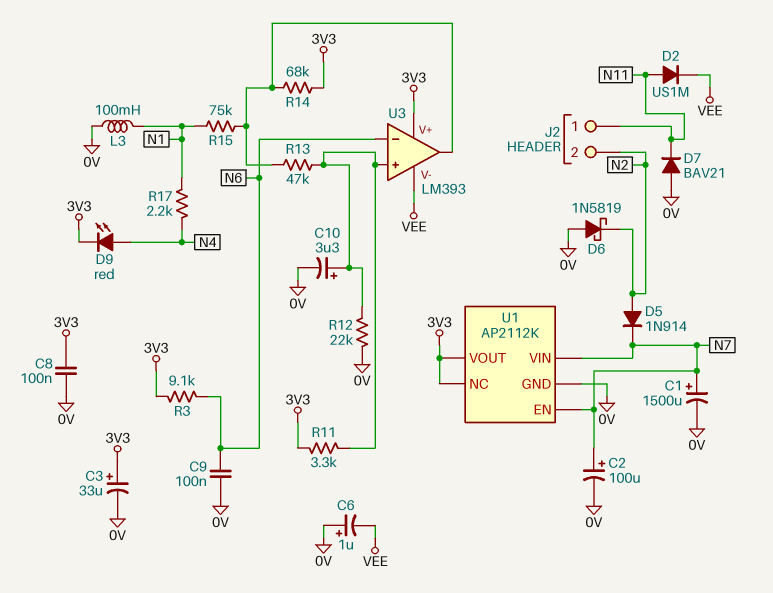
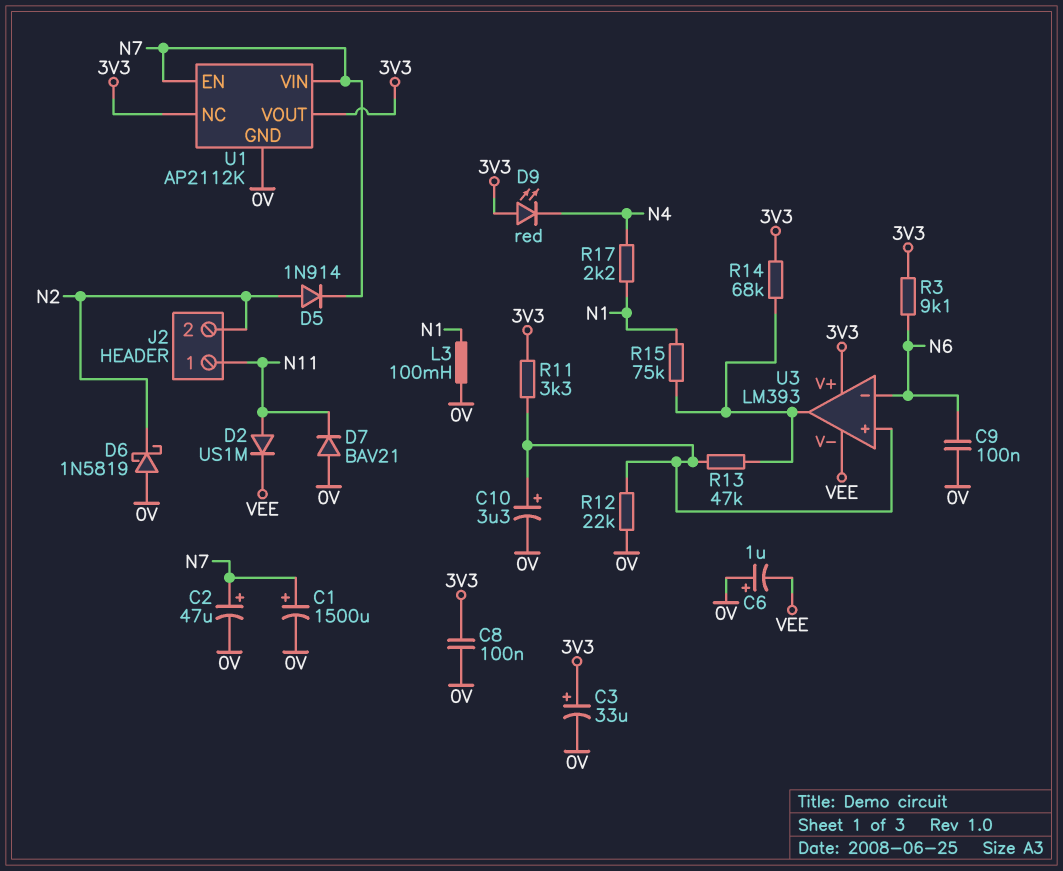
C2: 100uF (plus N7, minus 0V) -> 47uF (plus N7, minus 0V)
D9: LED red (A N4, K 3V3) -> LED red (A 3V3, K N4)

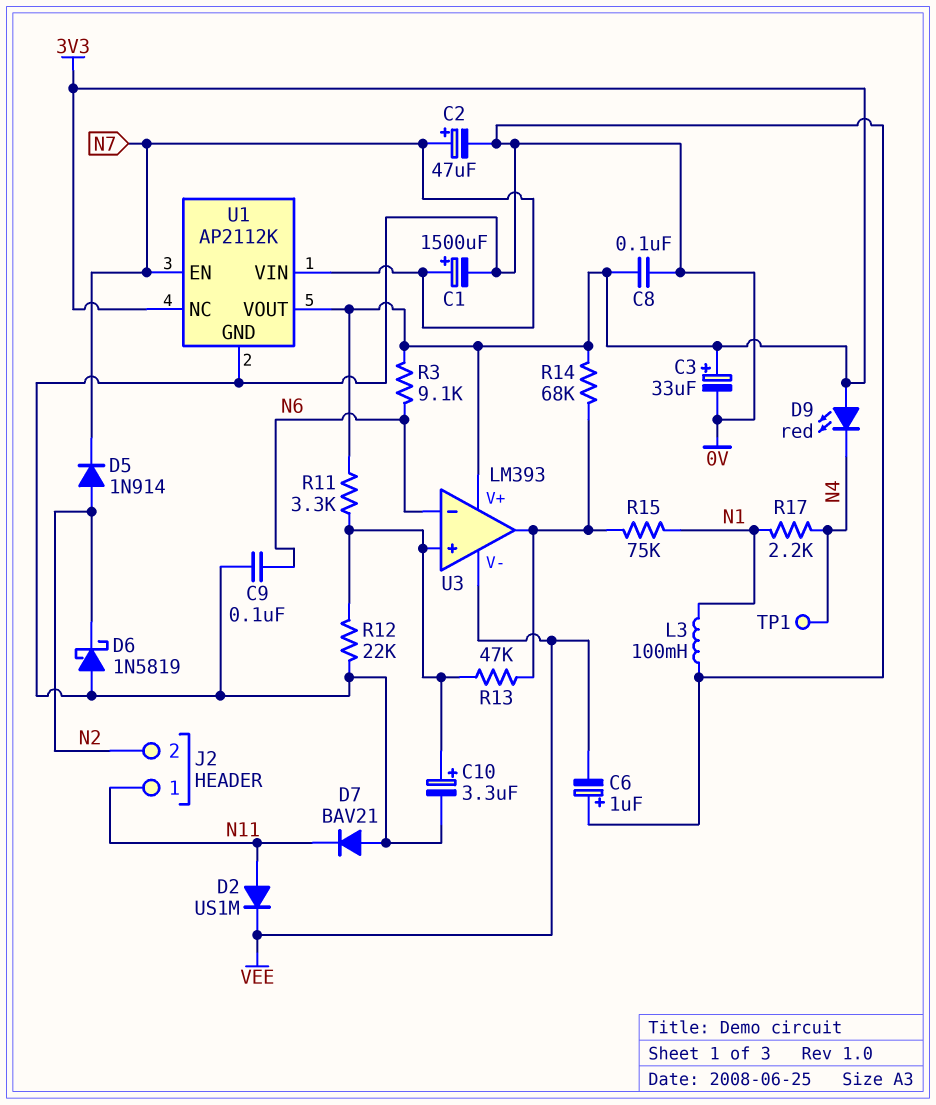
TP1: none -> test point (N4)

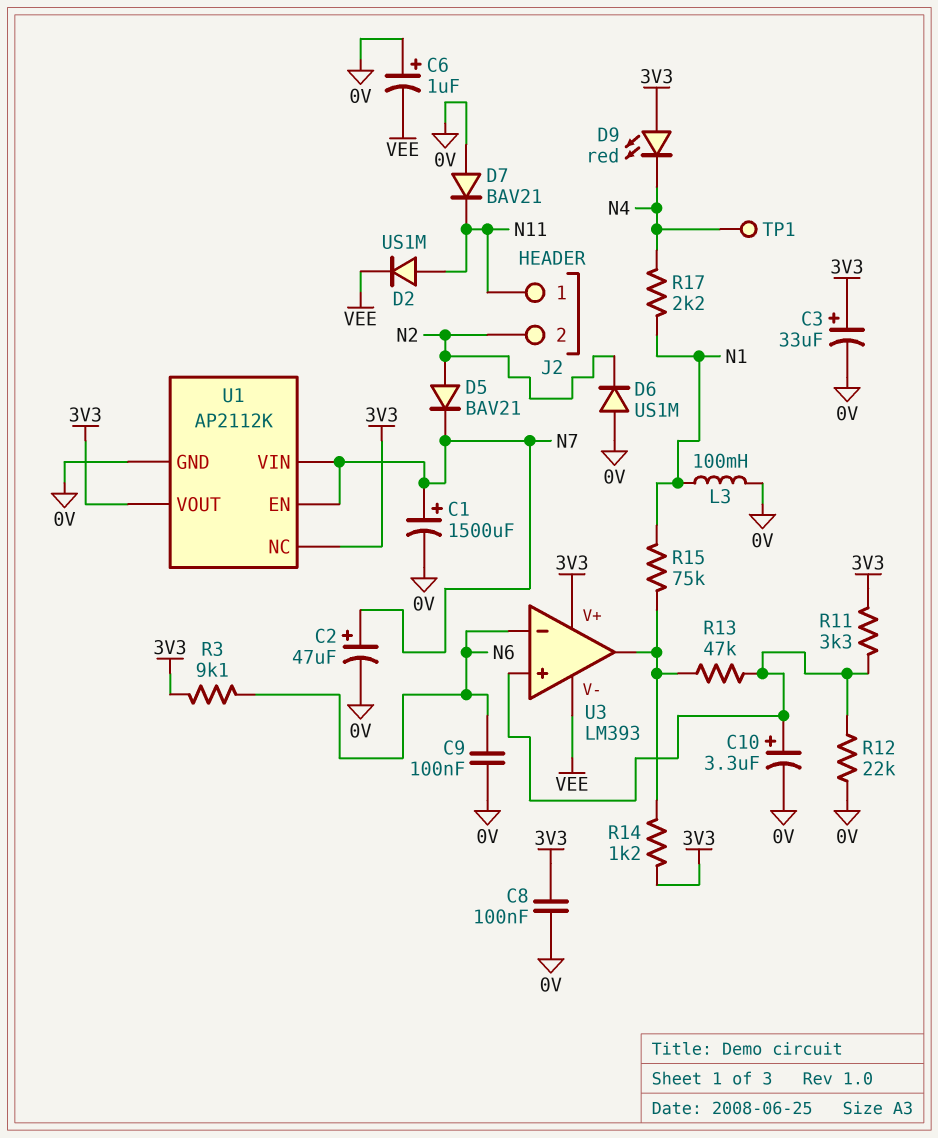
D5: diode 1N914 (A N2, K N7) -> diode BAV21 (A N2, K N7)
D6: schottky 1N5819 (A 0V, K N2) -> diode US1M (A 0V, K N2)
R14: 68k (3V3, U3/out) -> 1.2k (3V3, U3/out)

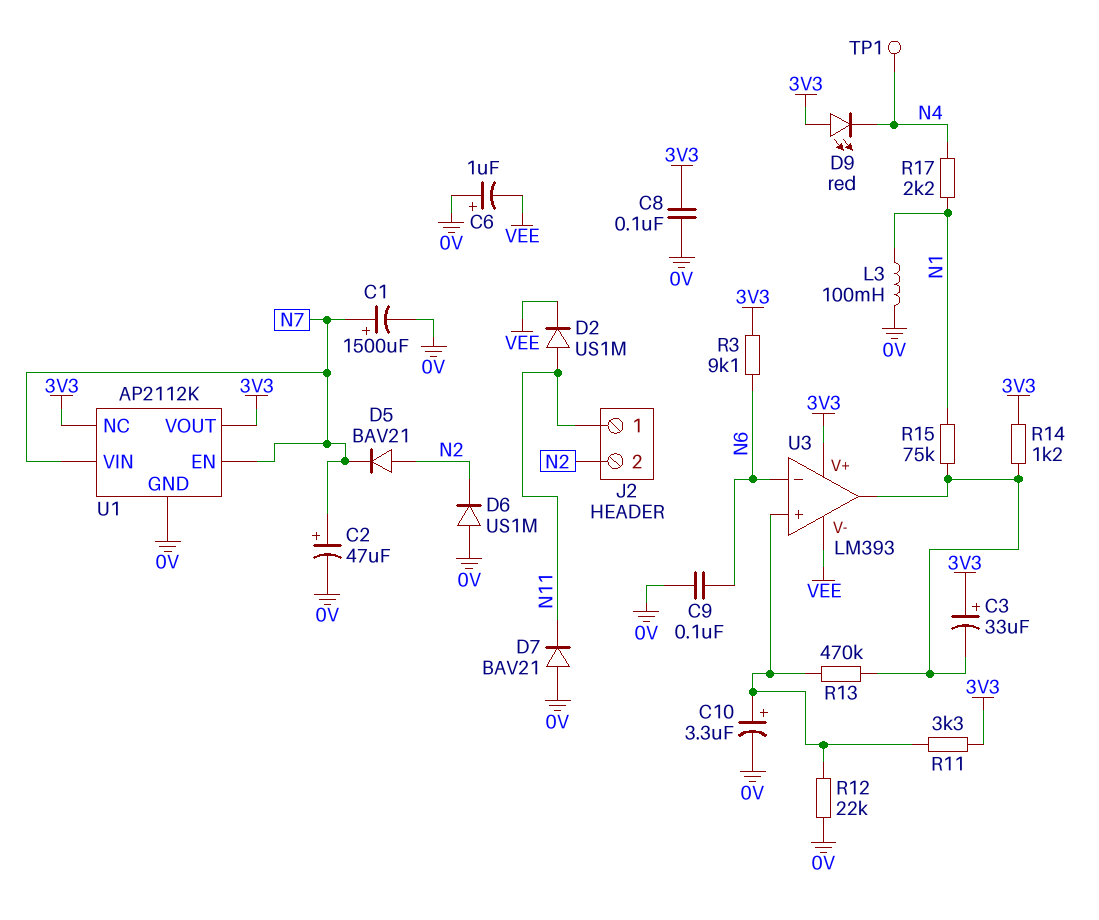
C3: 33uF (plus 3V3, minus 0V) -> 33uF (plus 3V3, minus U3/out)
R13: 47k (U3/in+, U3/out) -> 470k (U3/in+, U3/out)

